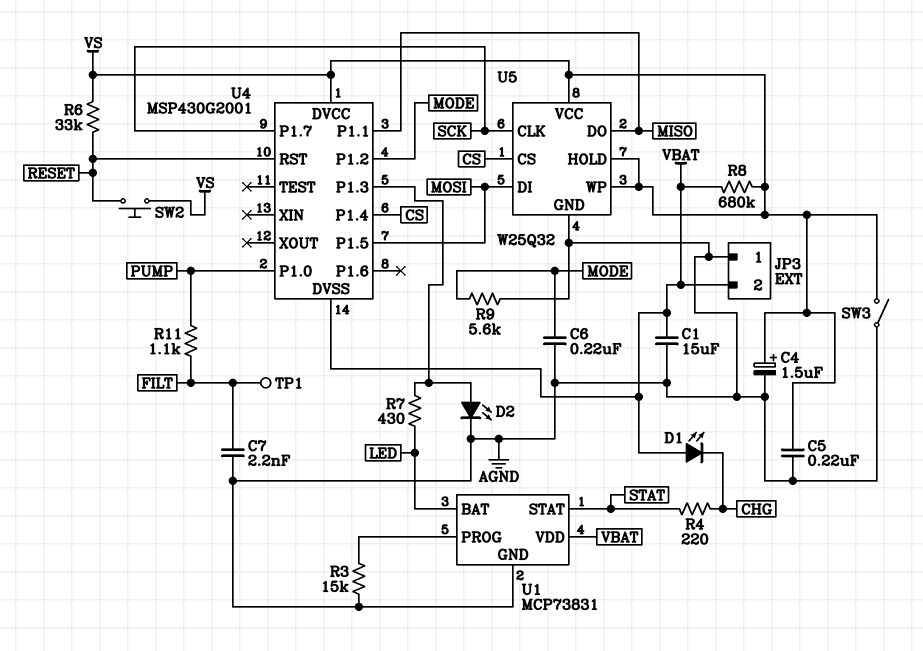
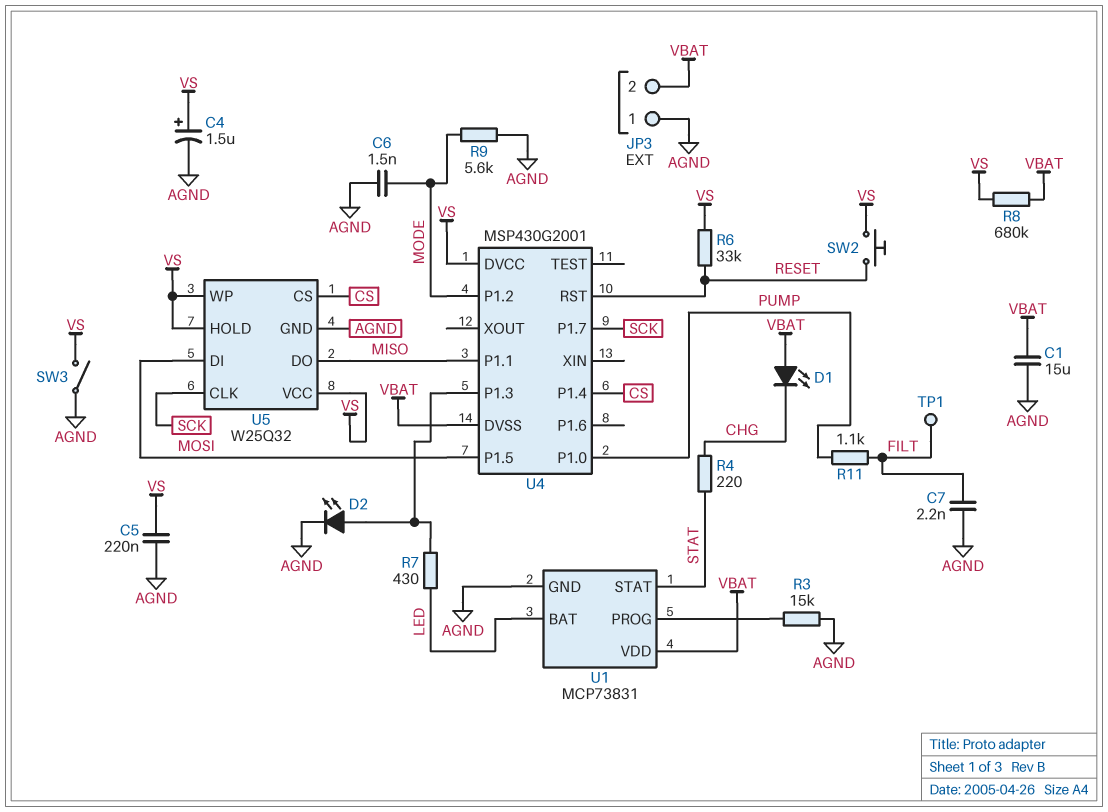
C6: 220nF (AGND, MODE) -> 1.5nF (AGND, MODE)

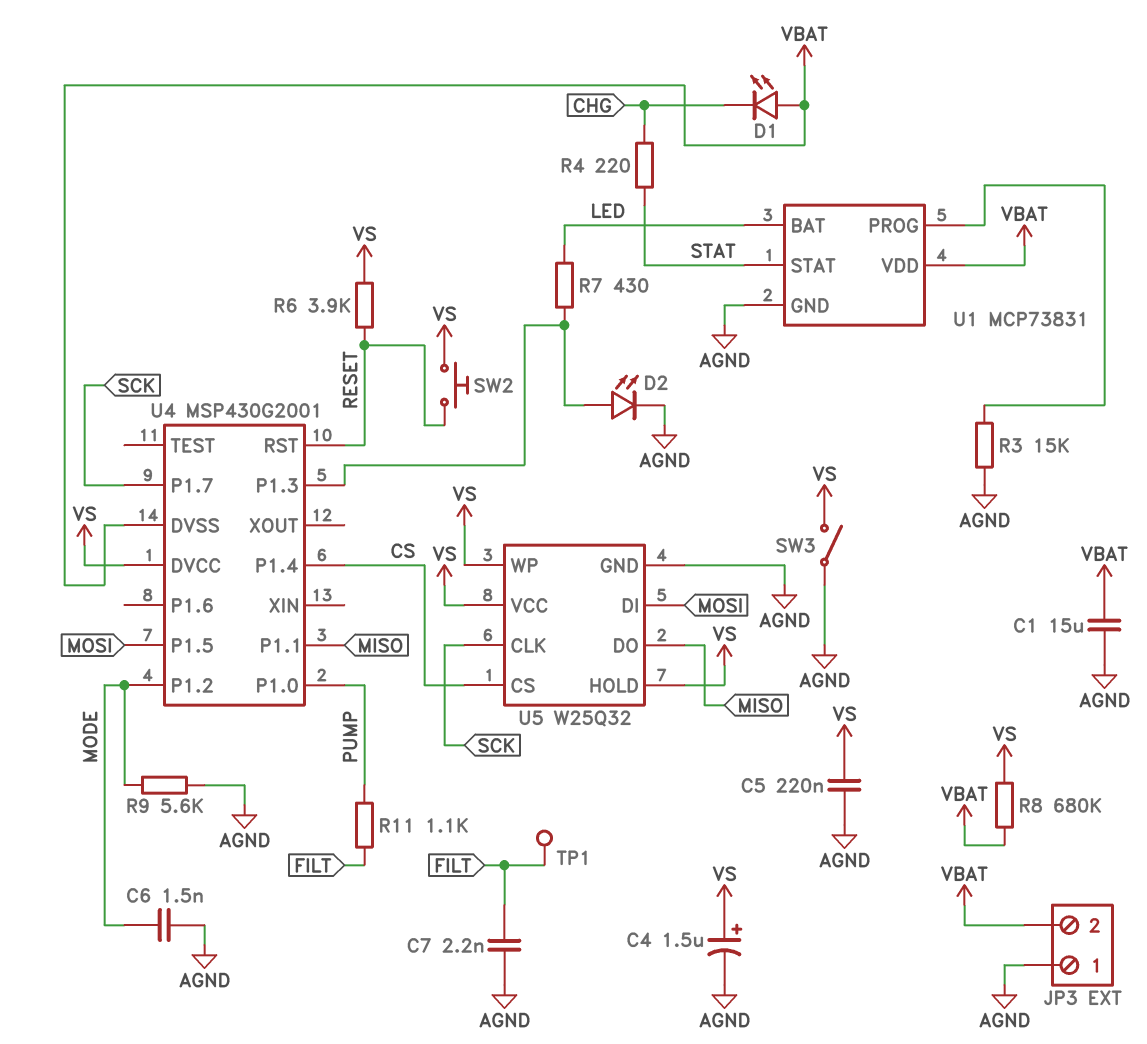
R6: 33k (RESET, VS) -> 3.9k (RESET, VS)

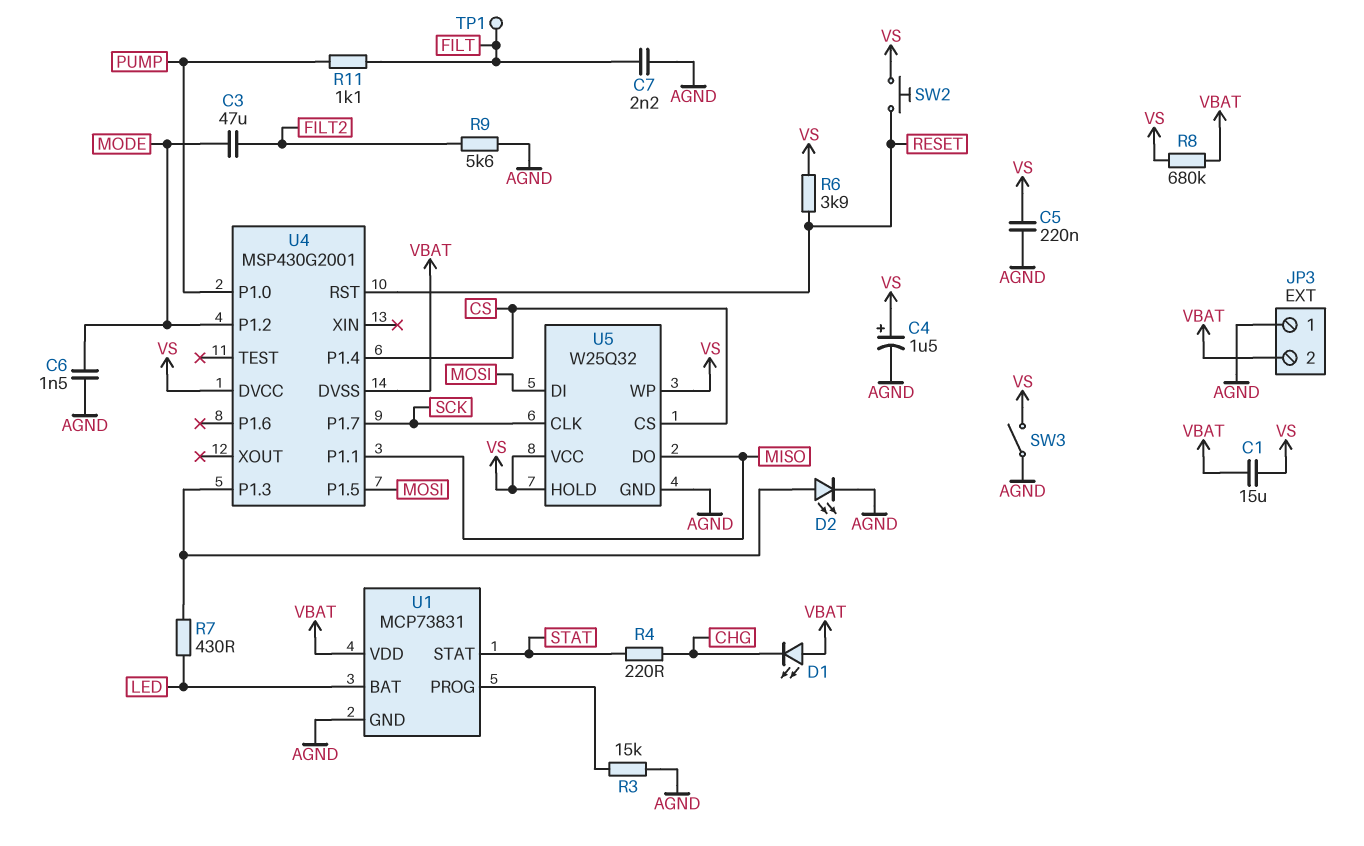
C1: 15uF (AGND, VBAT) -> 15uF (VBAT, VS)
C3: none -> 47uF (FILT2, MODE)
R9: 5.6k (AGND, MODE) -> 5.6k (AGND, FILT2)

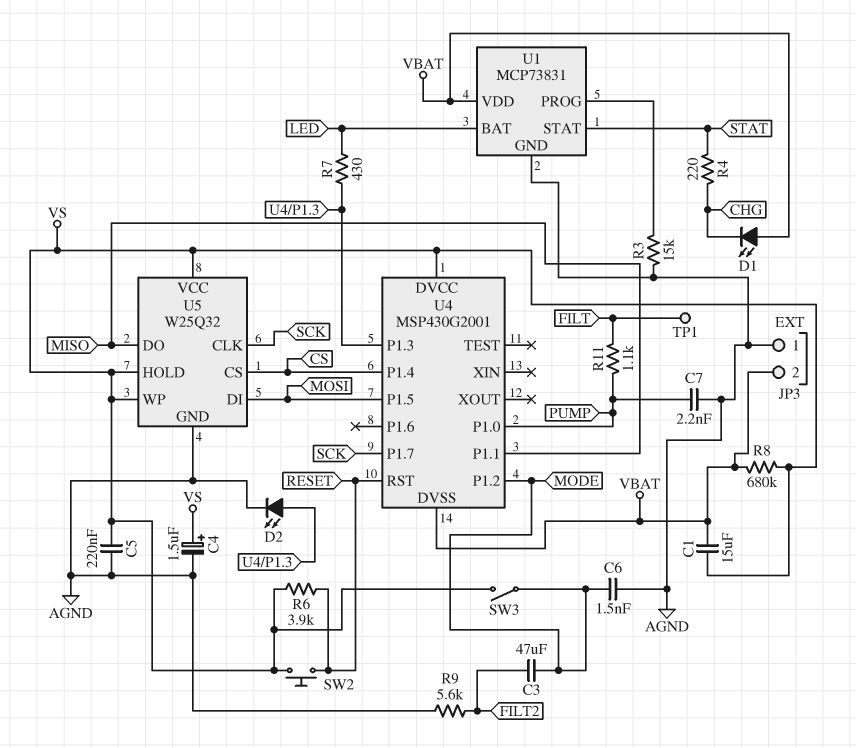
C7: 2.2nF (AGND, FILT) -> 2.2nF (AGND, PUMP)
SW3: switch (AGND, VS) -> switch (MODE, VS)

